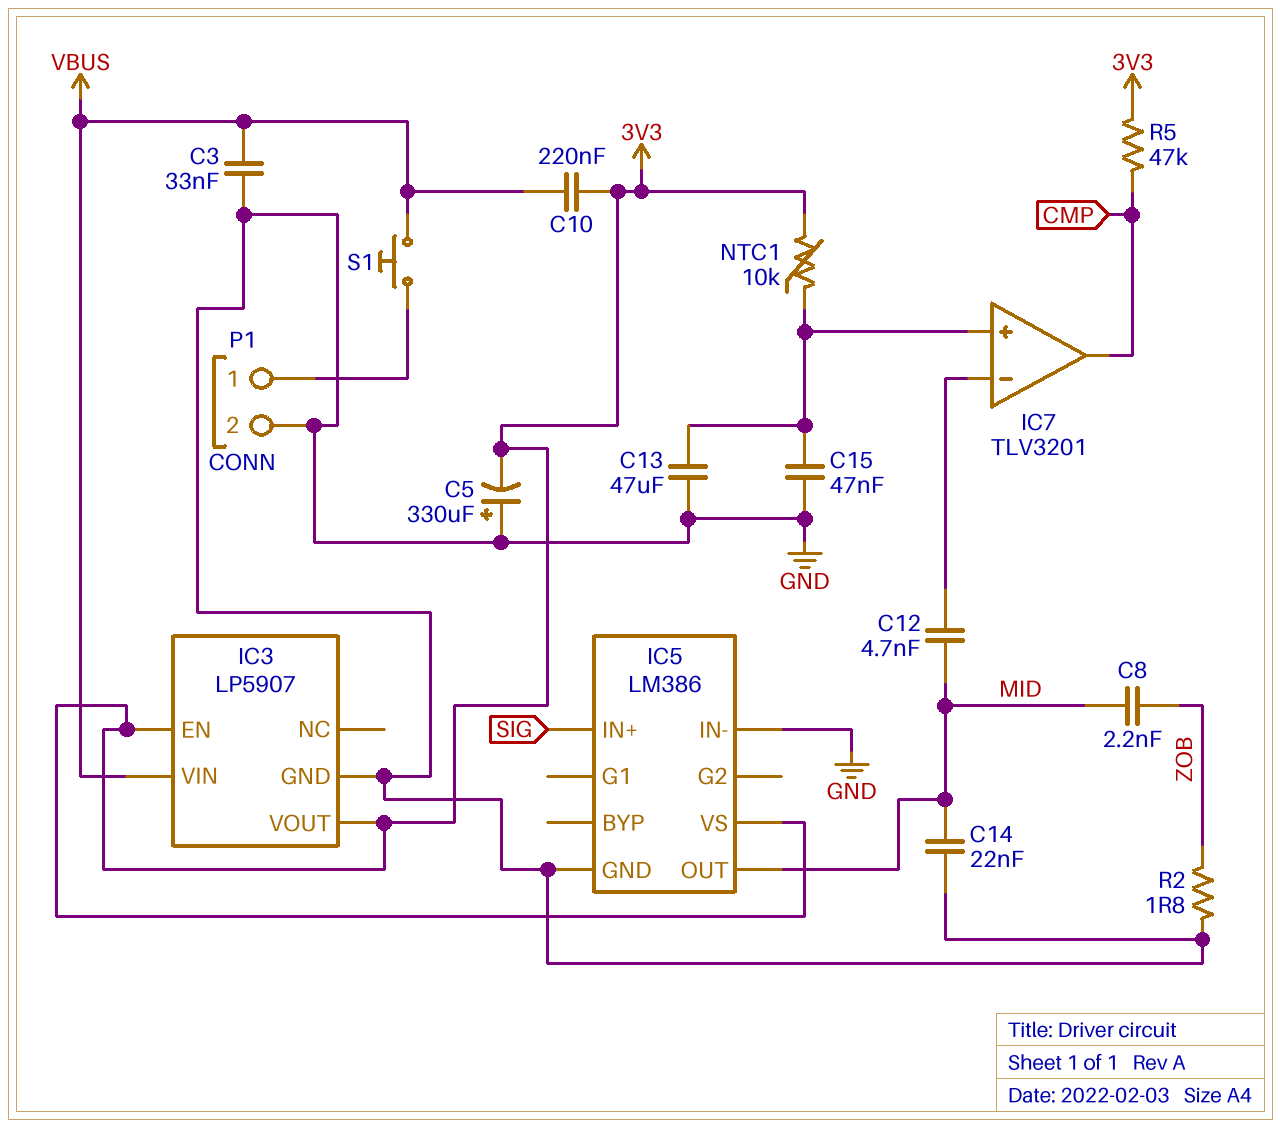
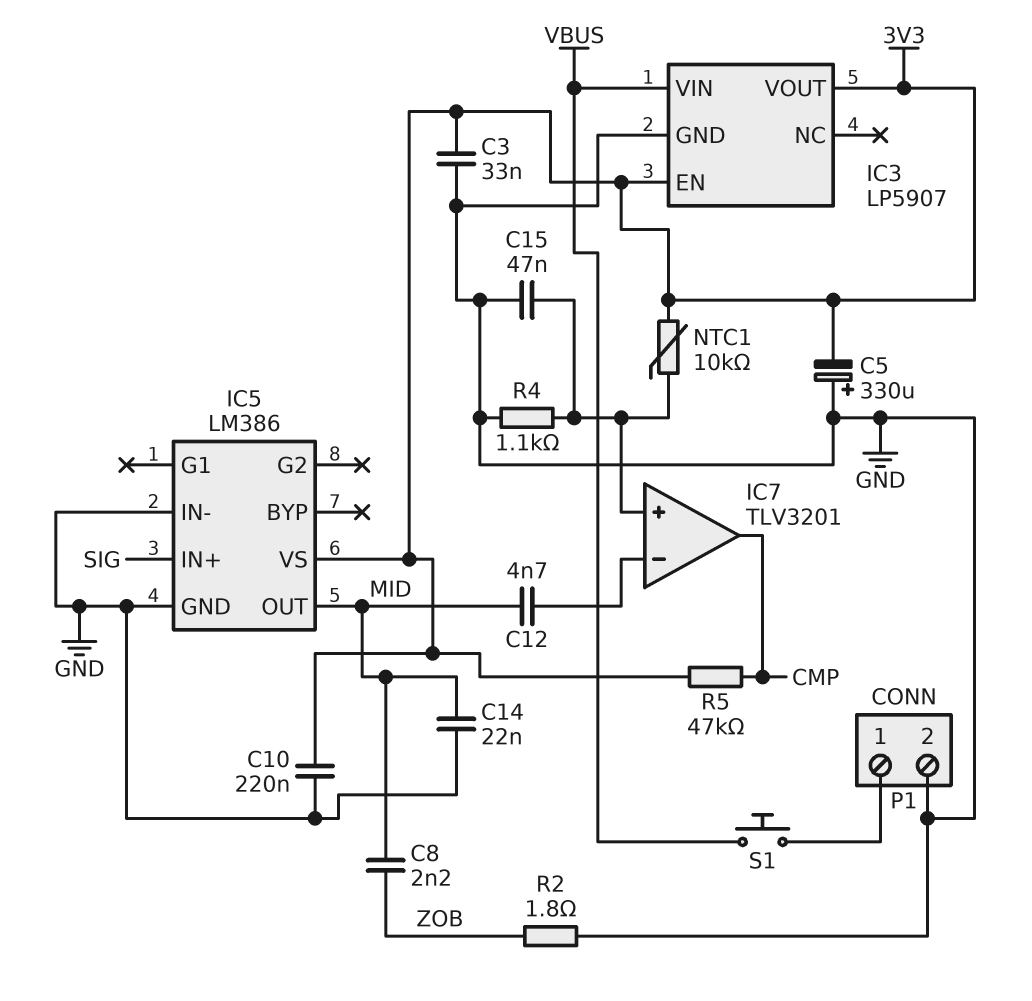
C3: 33nF (GND, VBUS) -> 33nF (3V3, GND)
C10: 220nF (3V3, VBUS) -> 220nF (3V3, GND)
C13: 47uF (GND, IC7/in+) -> none
R4: none -> 1.1k (GND, IC7/in+)

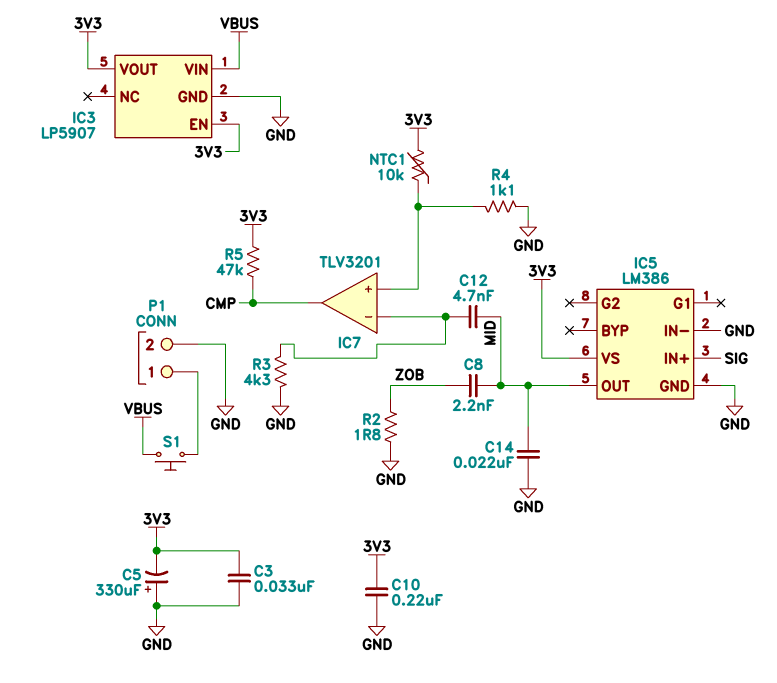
C15: 47nF (GND, IC7/in+) -> none
R3: none -> 4.3k (GND, IC7/in-)

